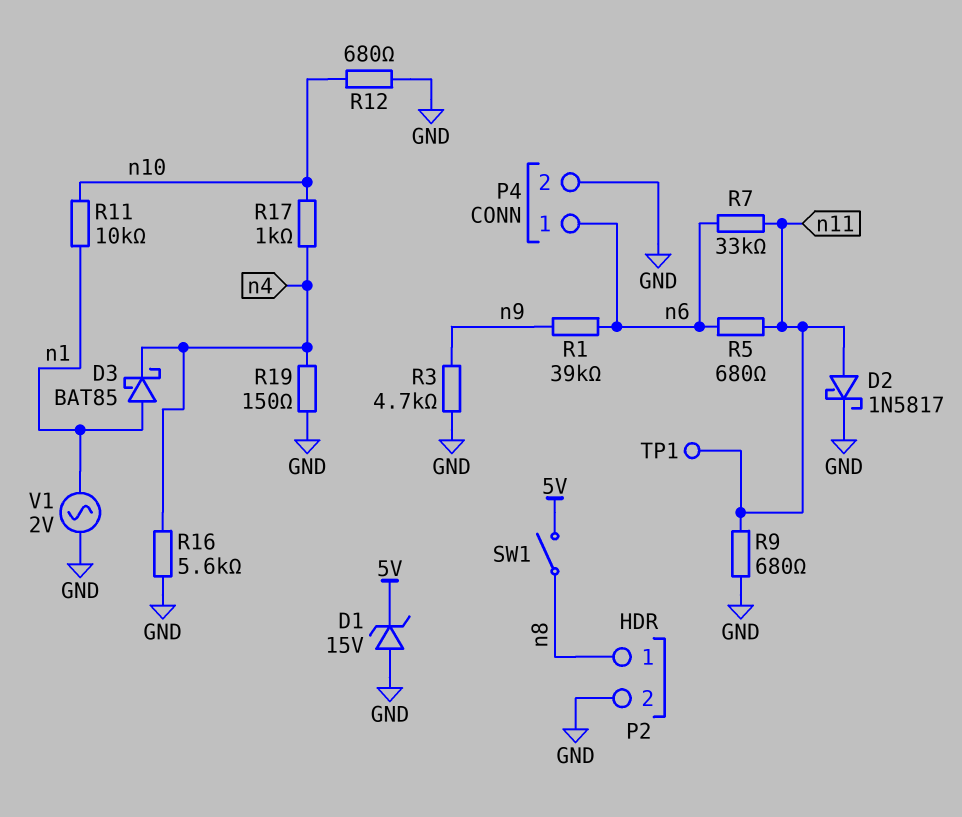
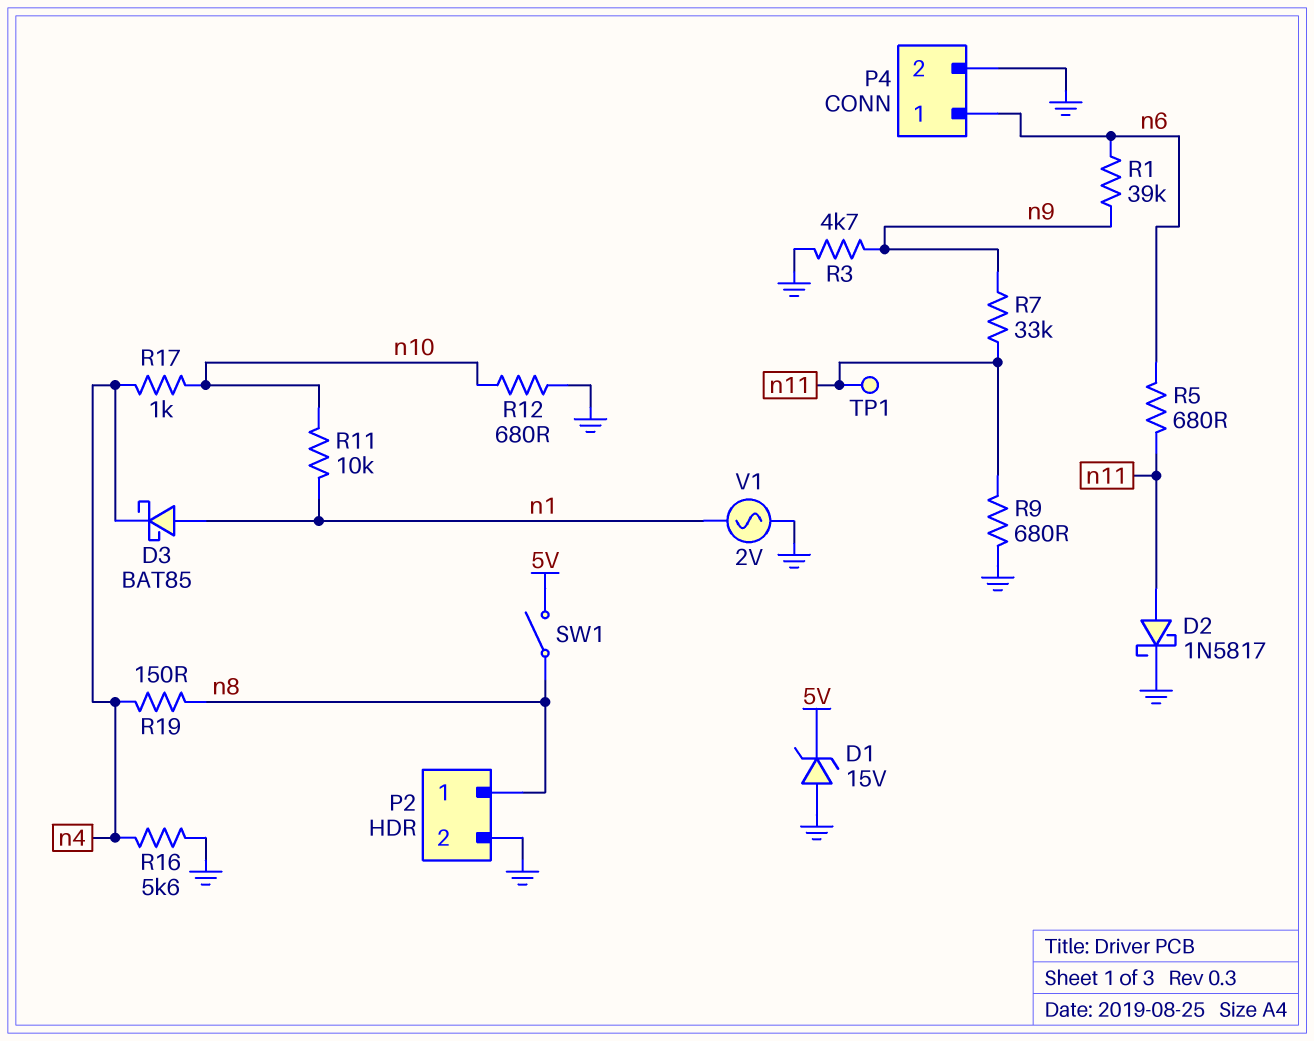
R7: 33k (n6, n11) -> 33k (n9, n11)
R19: 150 (GND, n4) -> 150 (n4, n8)

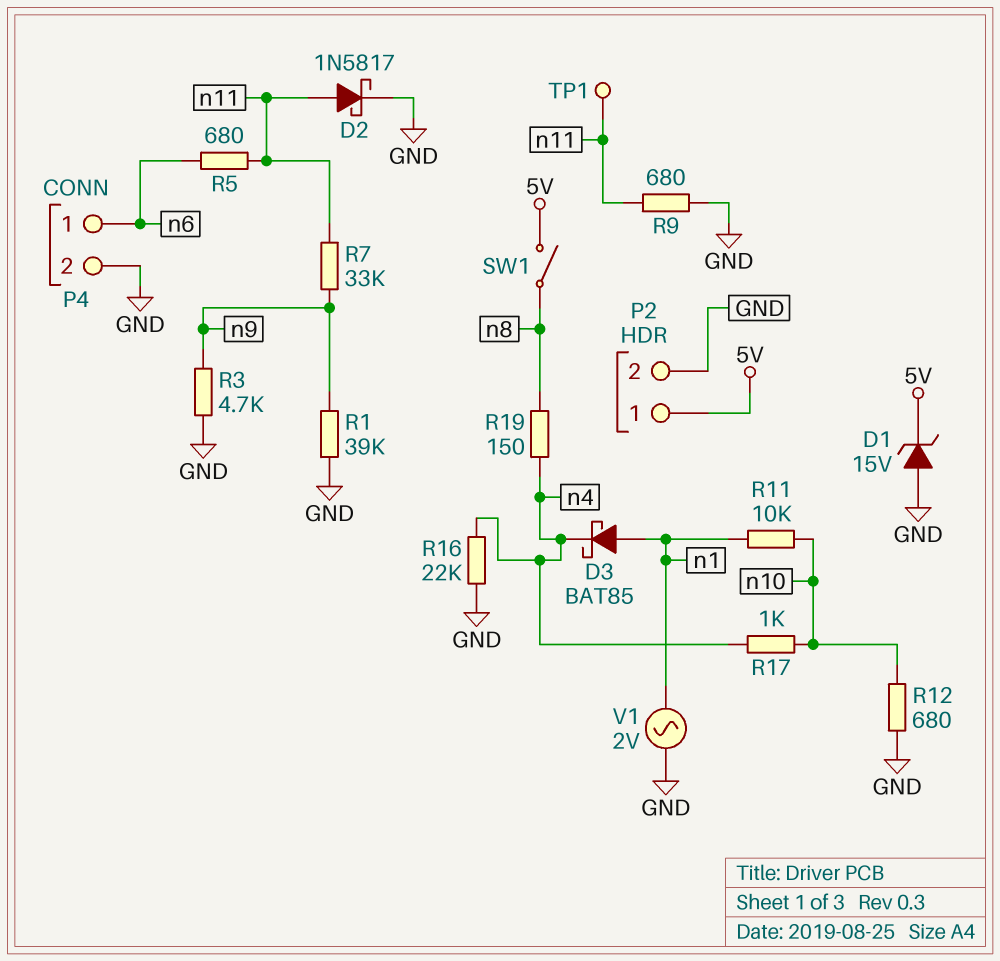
P2 pin 1: n8 -> 5V
R1: 39k (n6, n9) -> 39k (GND, n9)
R16: 5.6k (GND, n4) -> 22k (GND, n4)

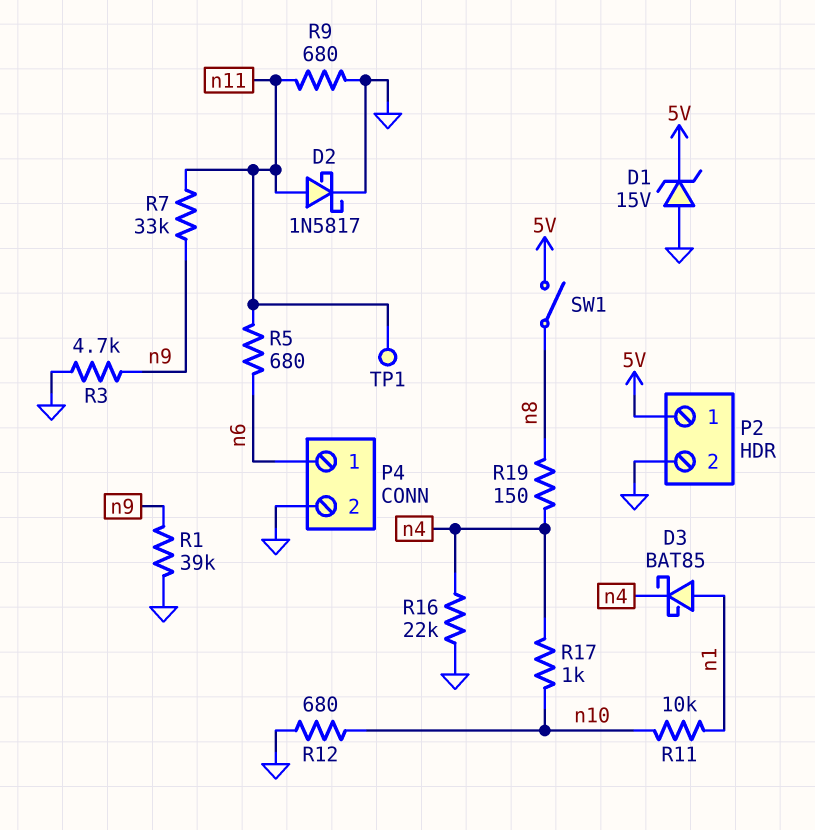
V1: AC 2V (GND, n1) -> none

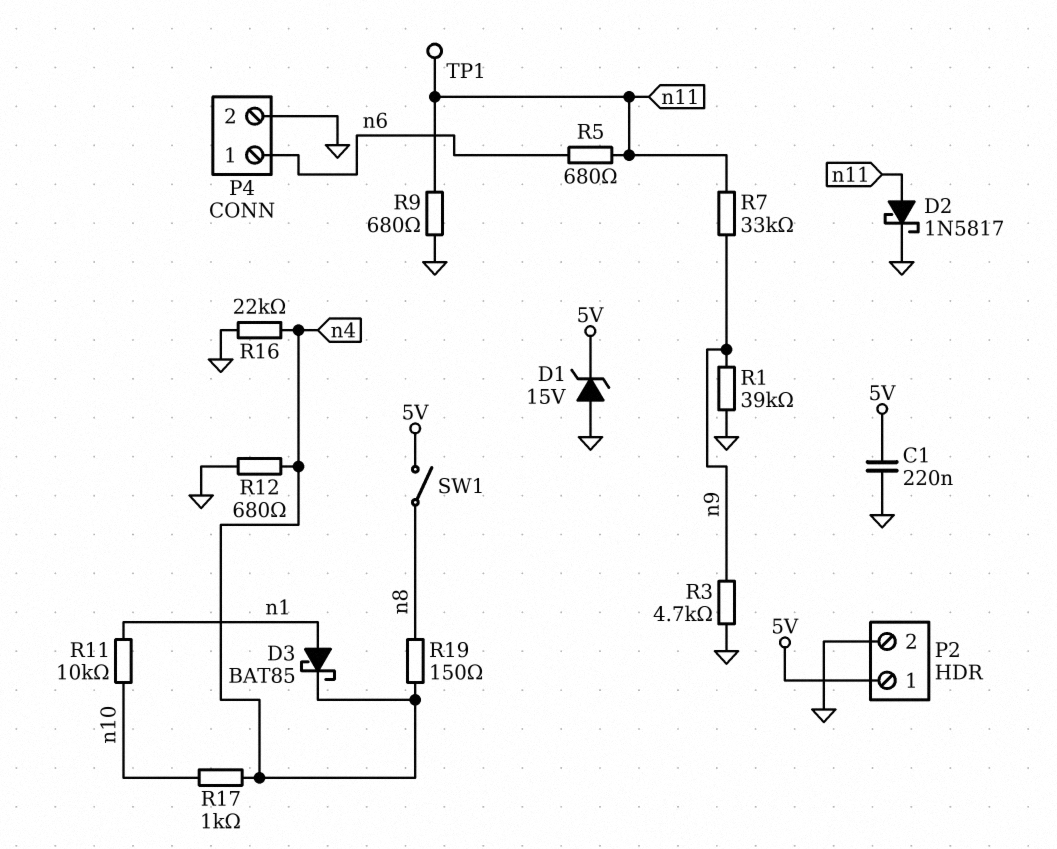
C1: none -> 220nF (5V, GND)
R12: 680 (GND, n10) -> 680 (GND, n4)

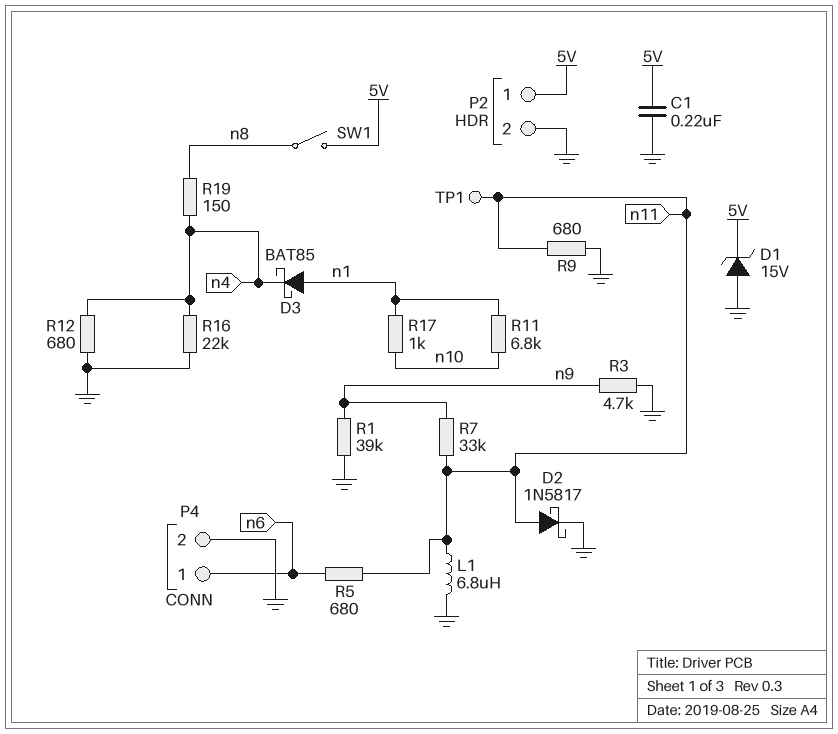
L1: none -> 6.8uH (GND, n11)
R11: 10k (n1, n10) -> 6.8k (n1, n10)
R17: 1k (n4, n10) -> 1k (n1, n10)

